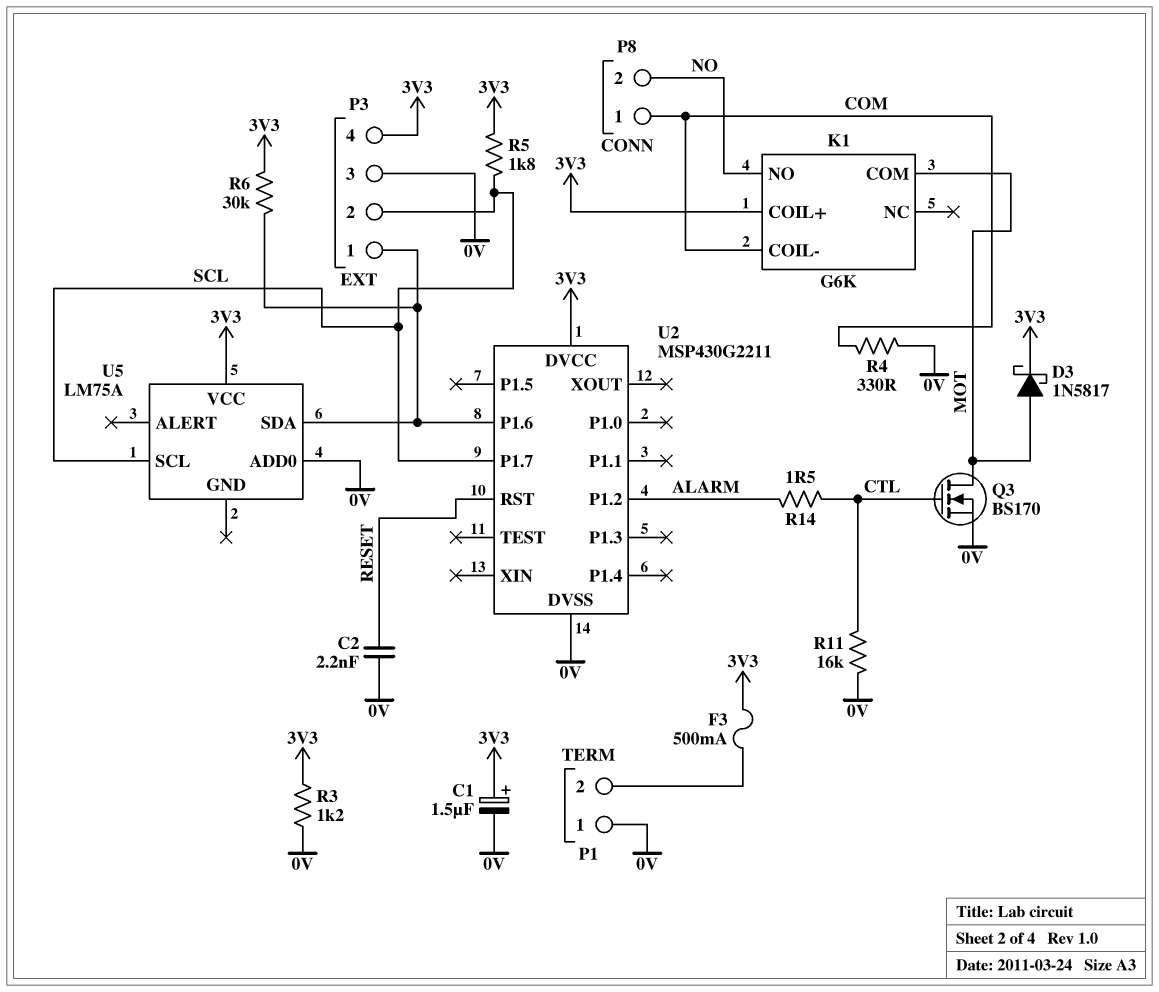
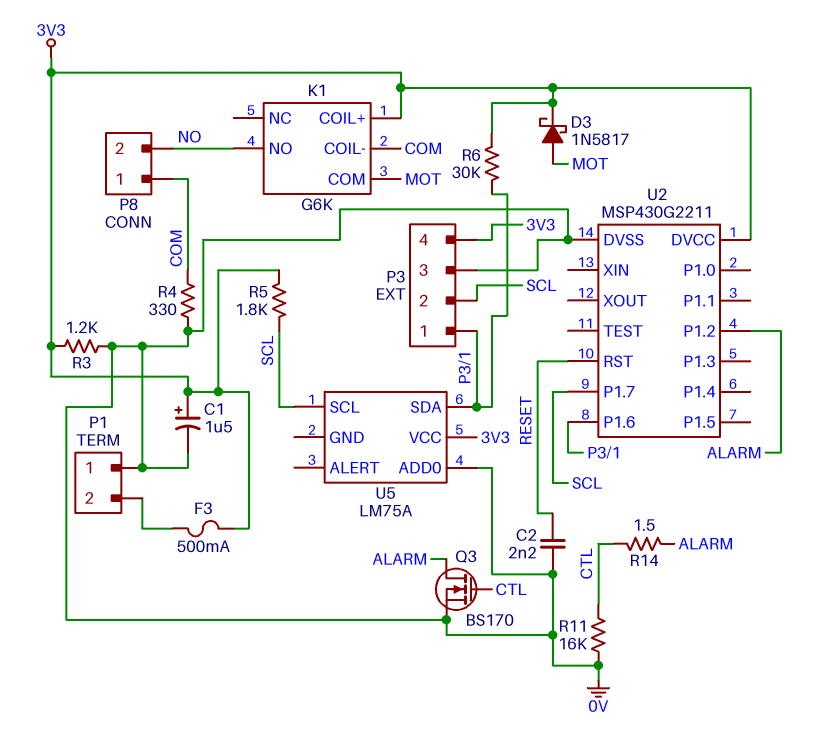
Q3: NMOS BS170 (G CTL, D MOT, S 0V) -> NMOS BS170 (G CTL, D ALARM, S 0V)

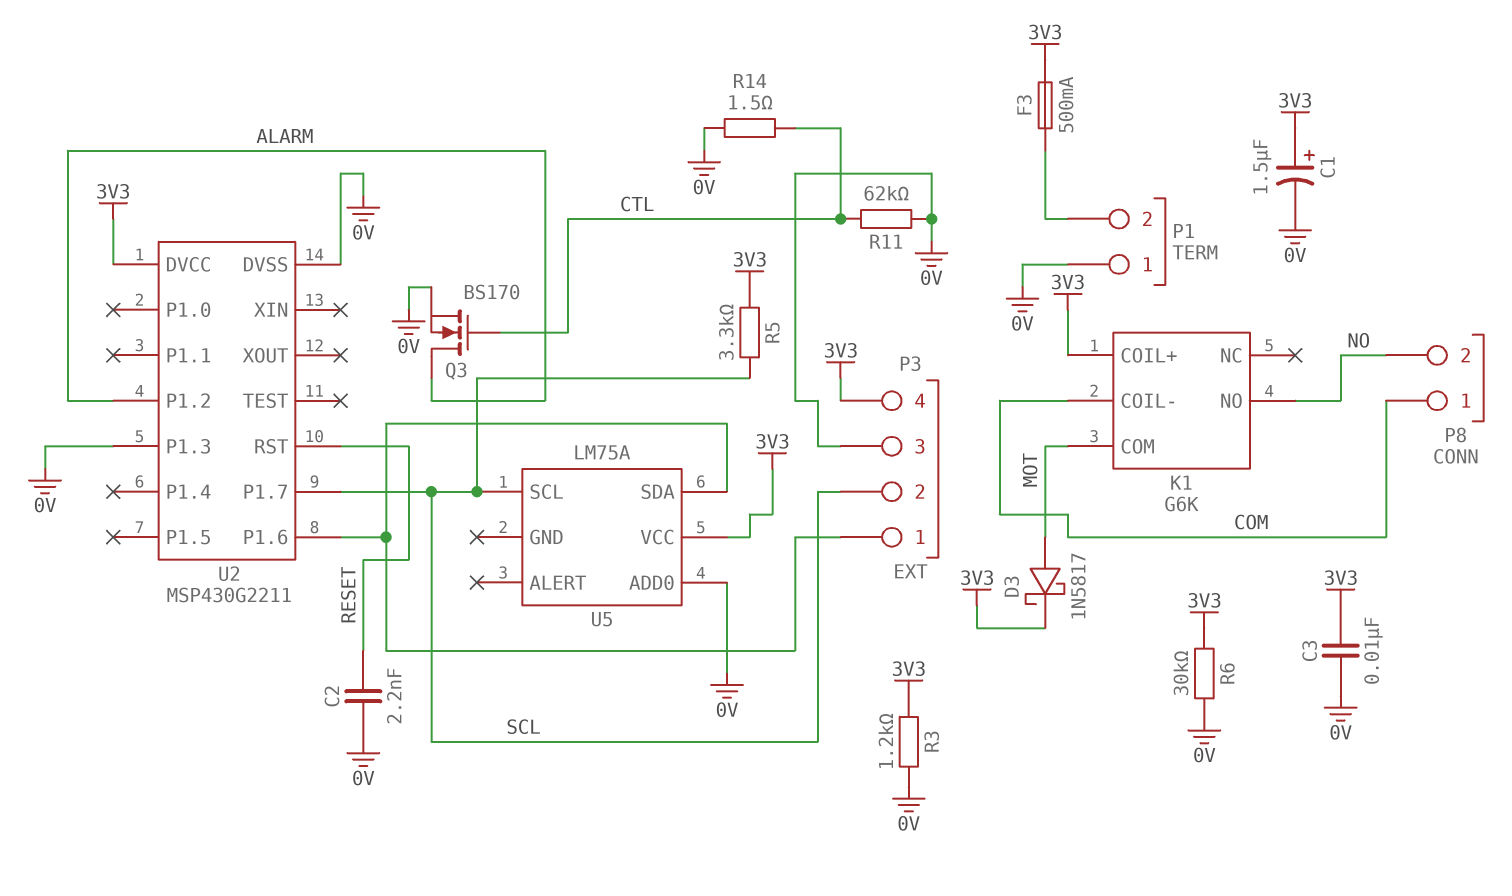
C3: none -> 10nF (0V, 3V3)
R4: 330 (0V, COM) -> none
R5: 1.8k (3V3, SCL) -> 3.3k (3V3, SCL)
R6: 30k (3V3, P3/1) -> 30k (0V, 3V3)
R11: 16k (0V, CTL) -> 62k (0V, CTL)
R14: 1.5 (ALARM, CTL) -> 1.5 (0V, CTL)
U2 pin P1.3: none -> 0V

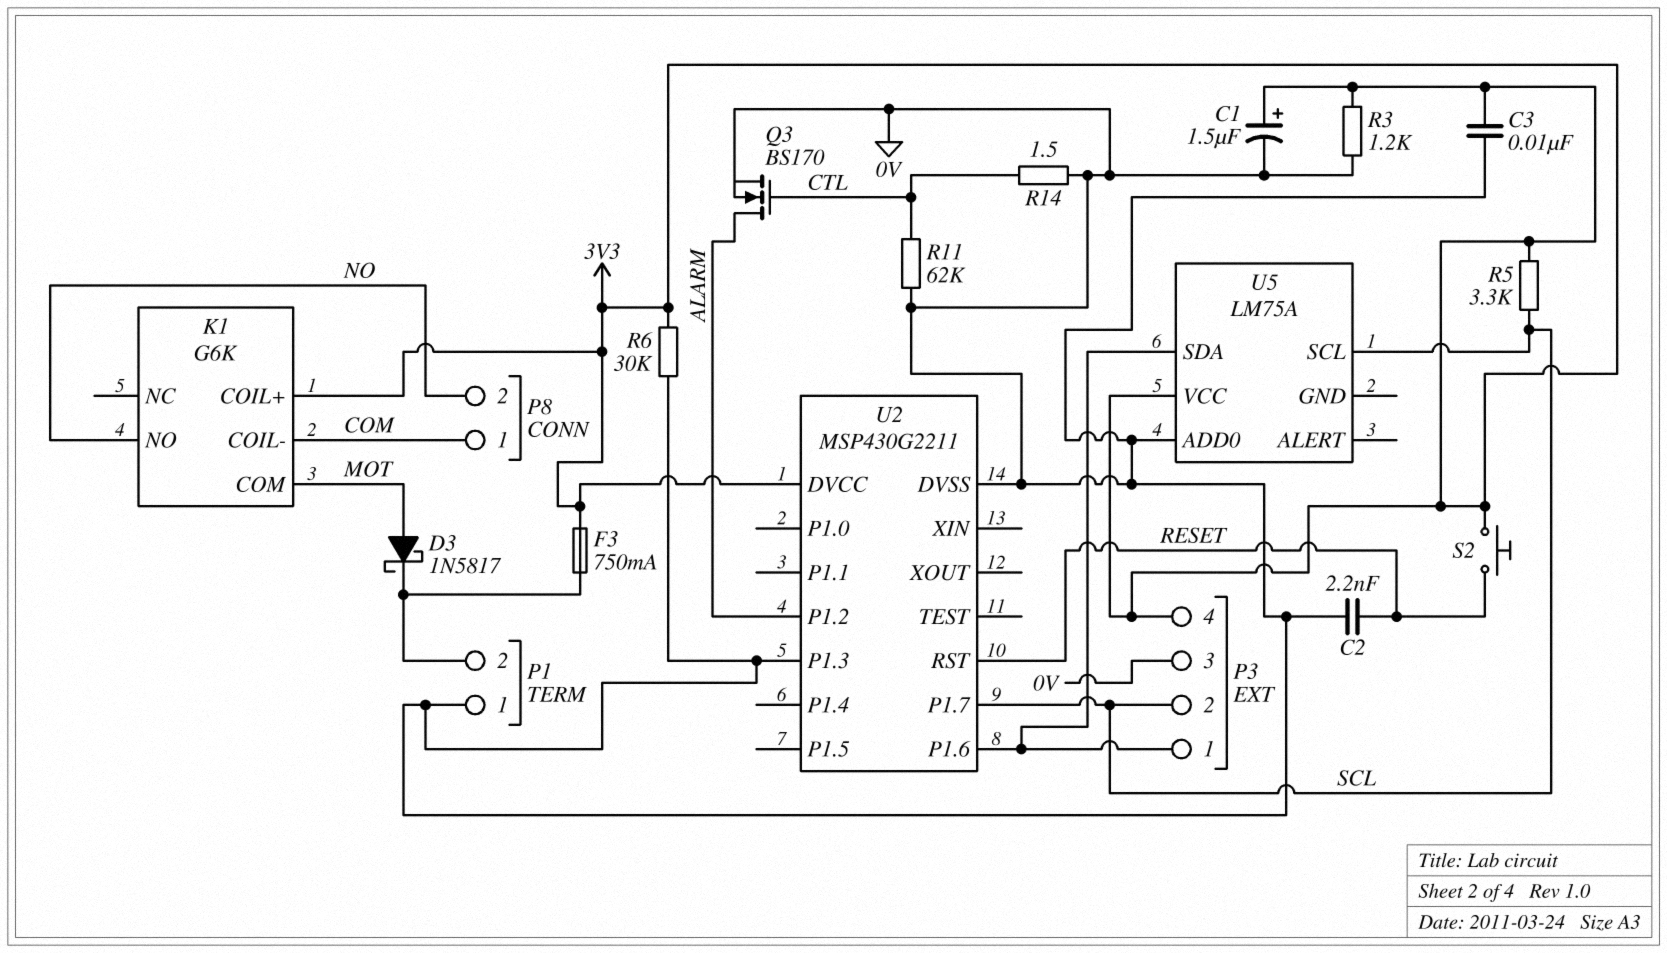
D3: schottky 1N5817 (A MOT, K 3V3) -> schottky 1N5817 (A MOT, K P1/2)
F3: 500mA (3V3, P1/2) -> 750mA (3V3, P1/2)
S2: none -> button (3V3, RESET)

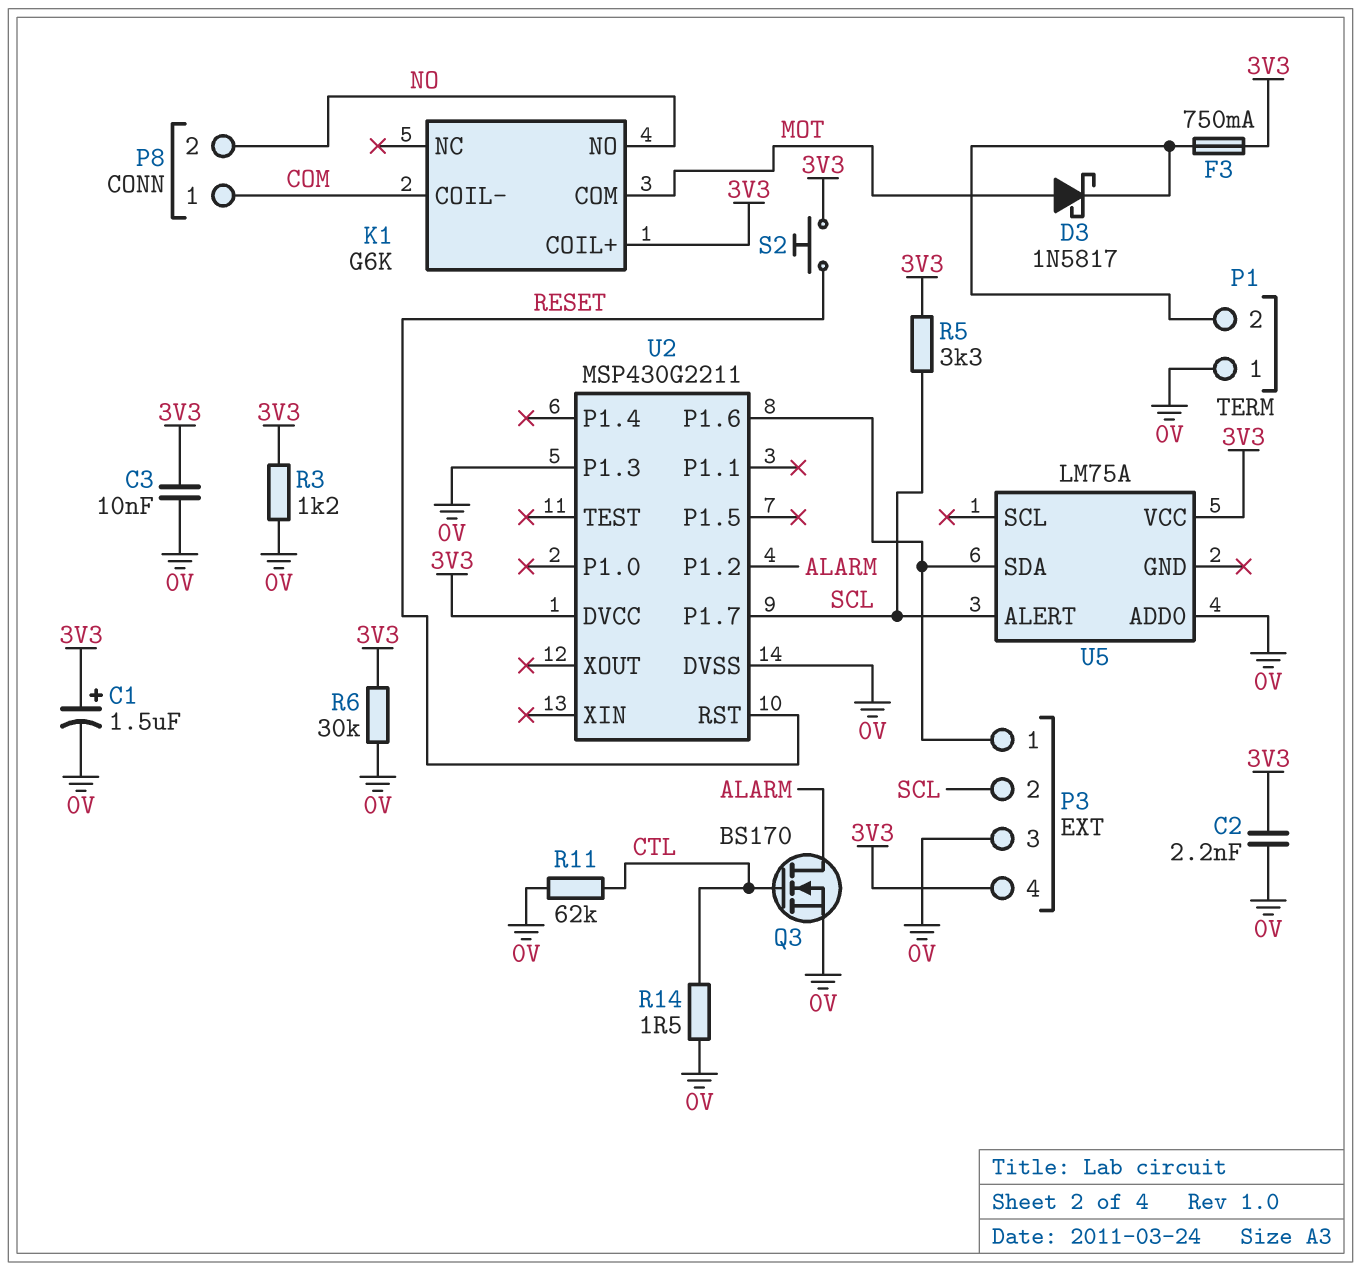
C2: 2.2nF (0V, RESET) -> 2.2nF (0V, 3V3)
U5 pin ALERT: none -> SCL
U5 pin SCL: SCL -> none

